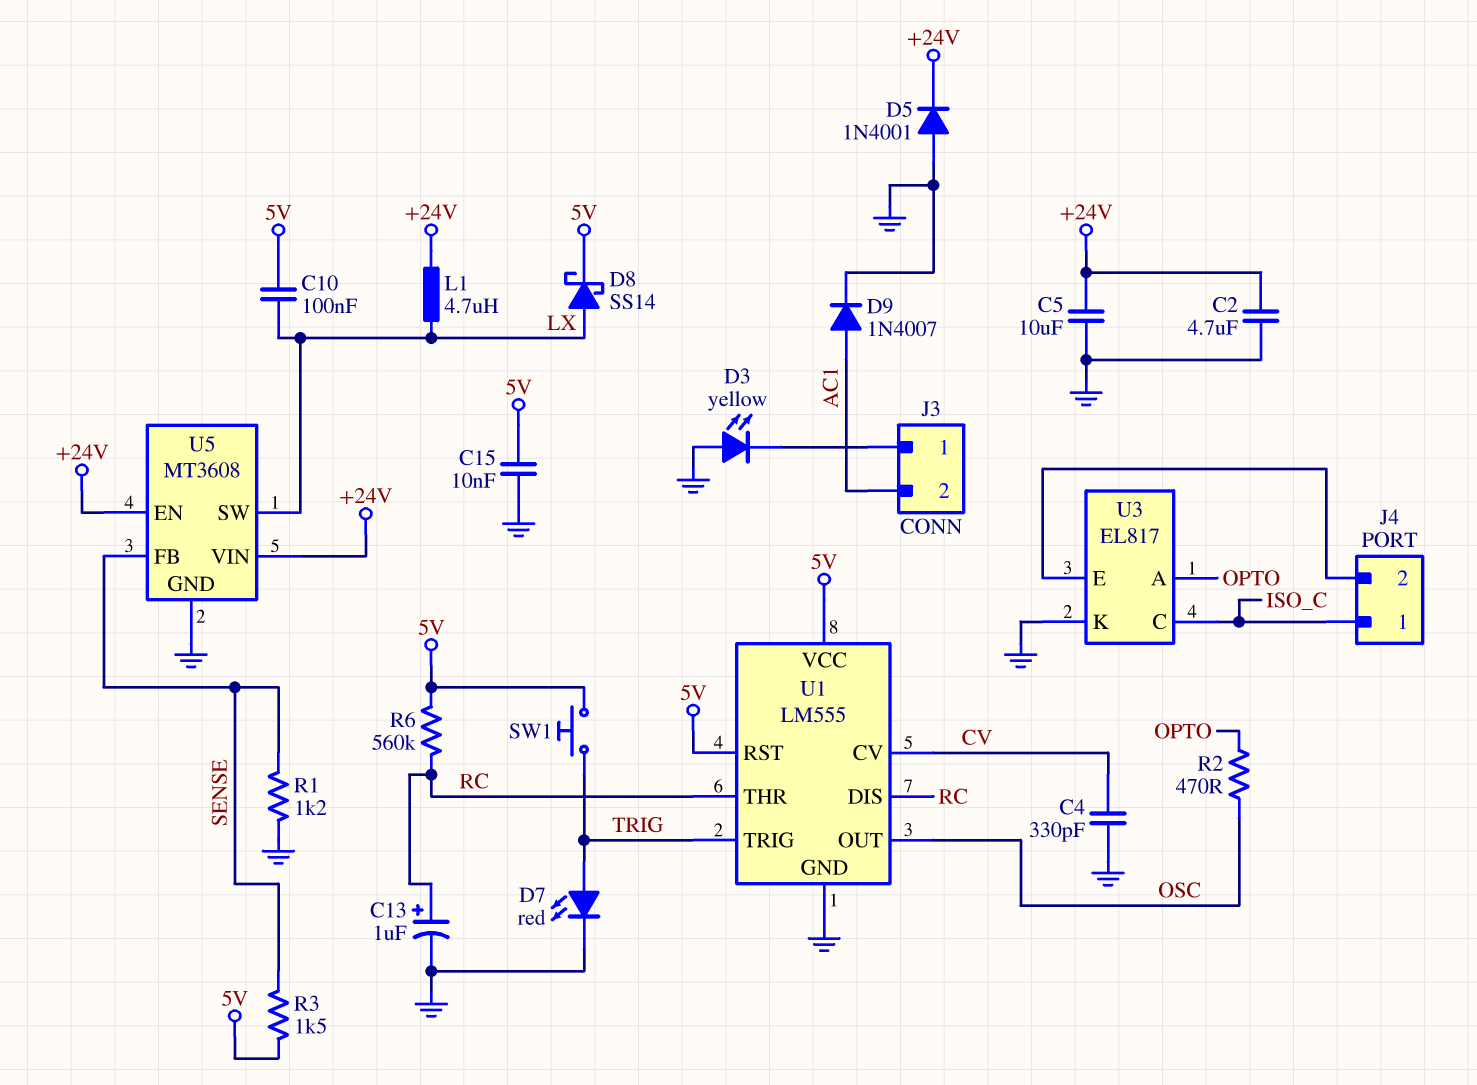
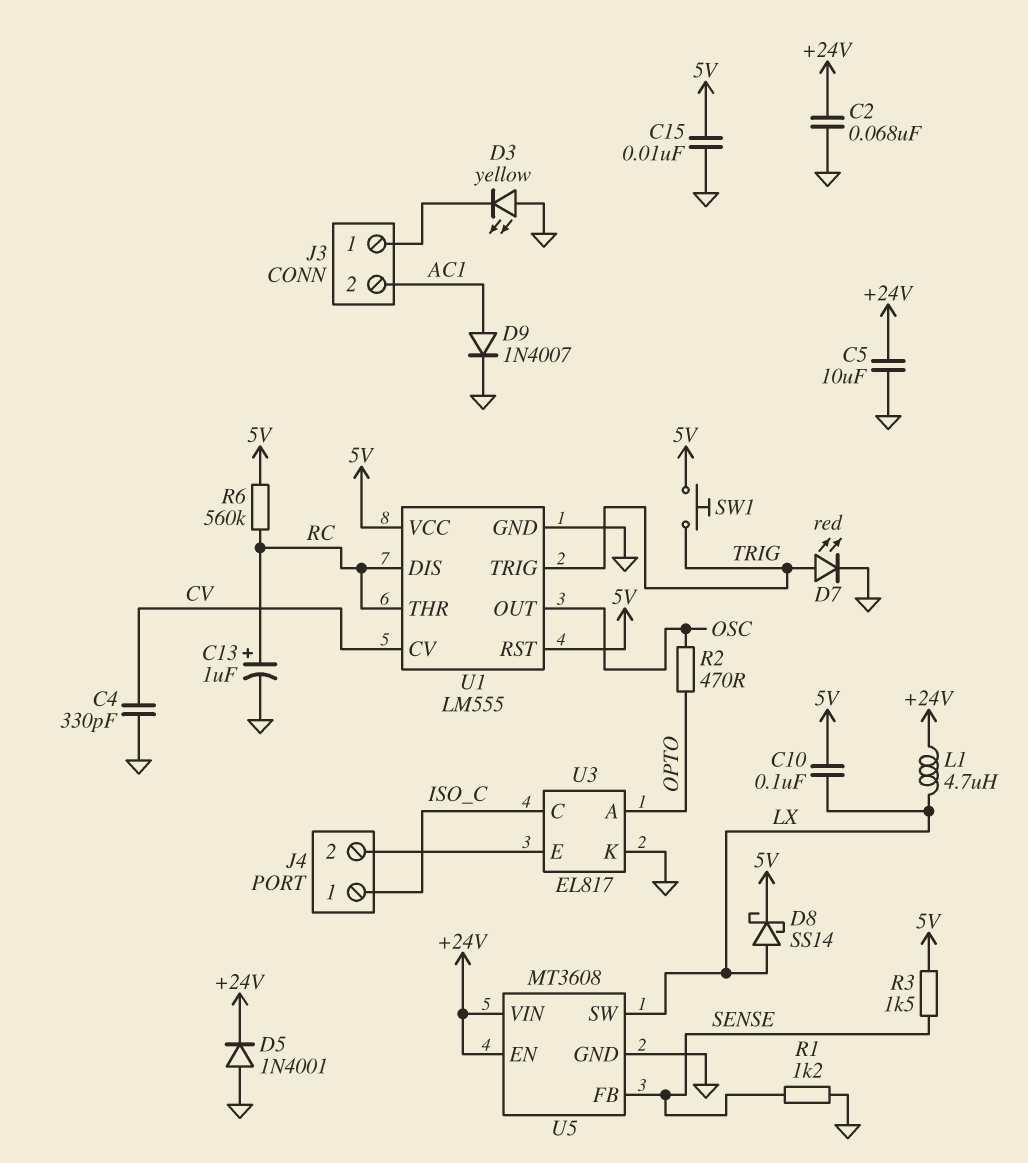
C2: 4.7uF (+24V, GND) -> 68nF (+24V, GND)

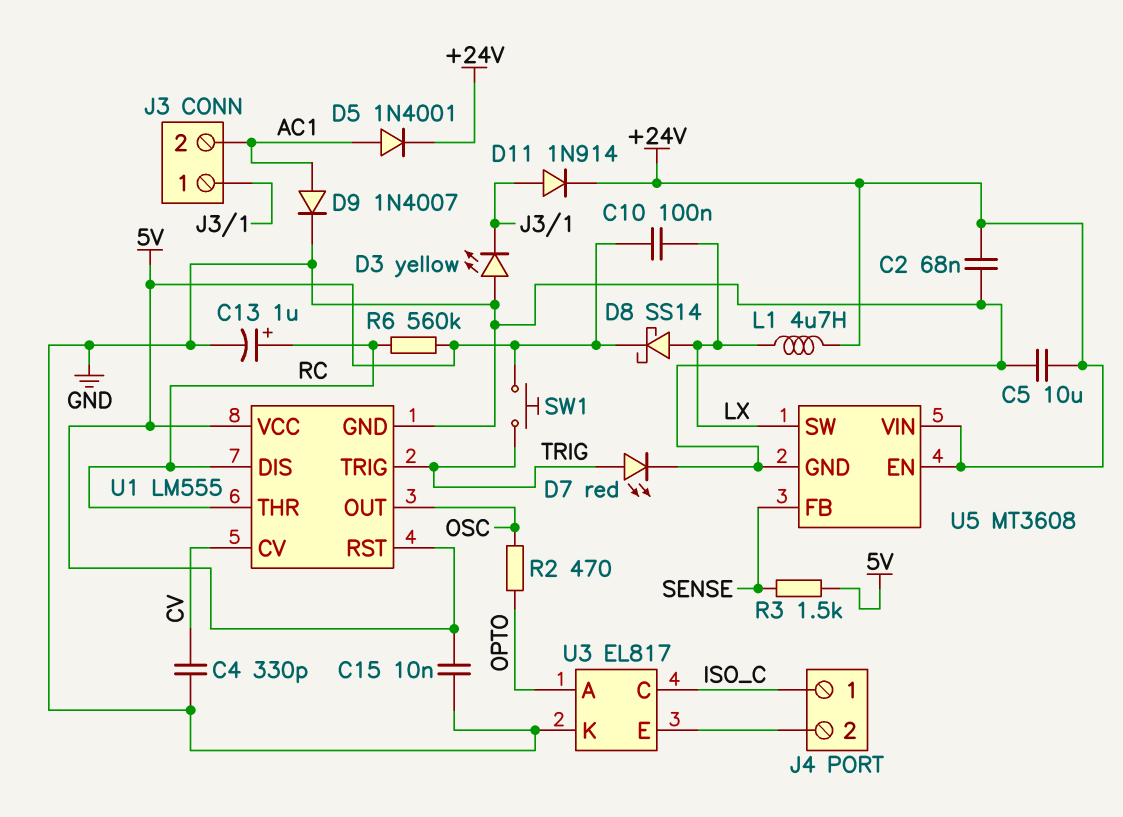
D5: diode 1N4001 (A GND, K +24V) -> diode 1N4001 (A AC1, K +24V)
D11: none -> diode 1N914 (A J3/1, K +24V)
R1: 1.2k (GND, SENSE) -> none

